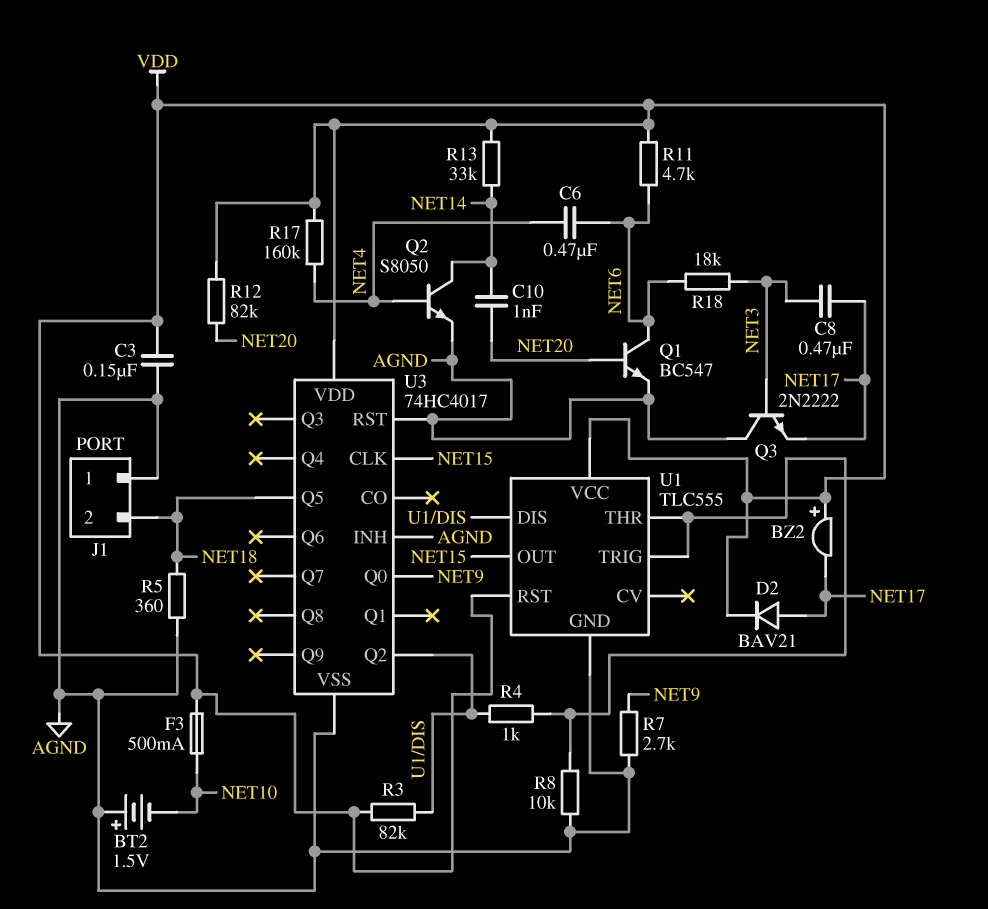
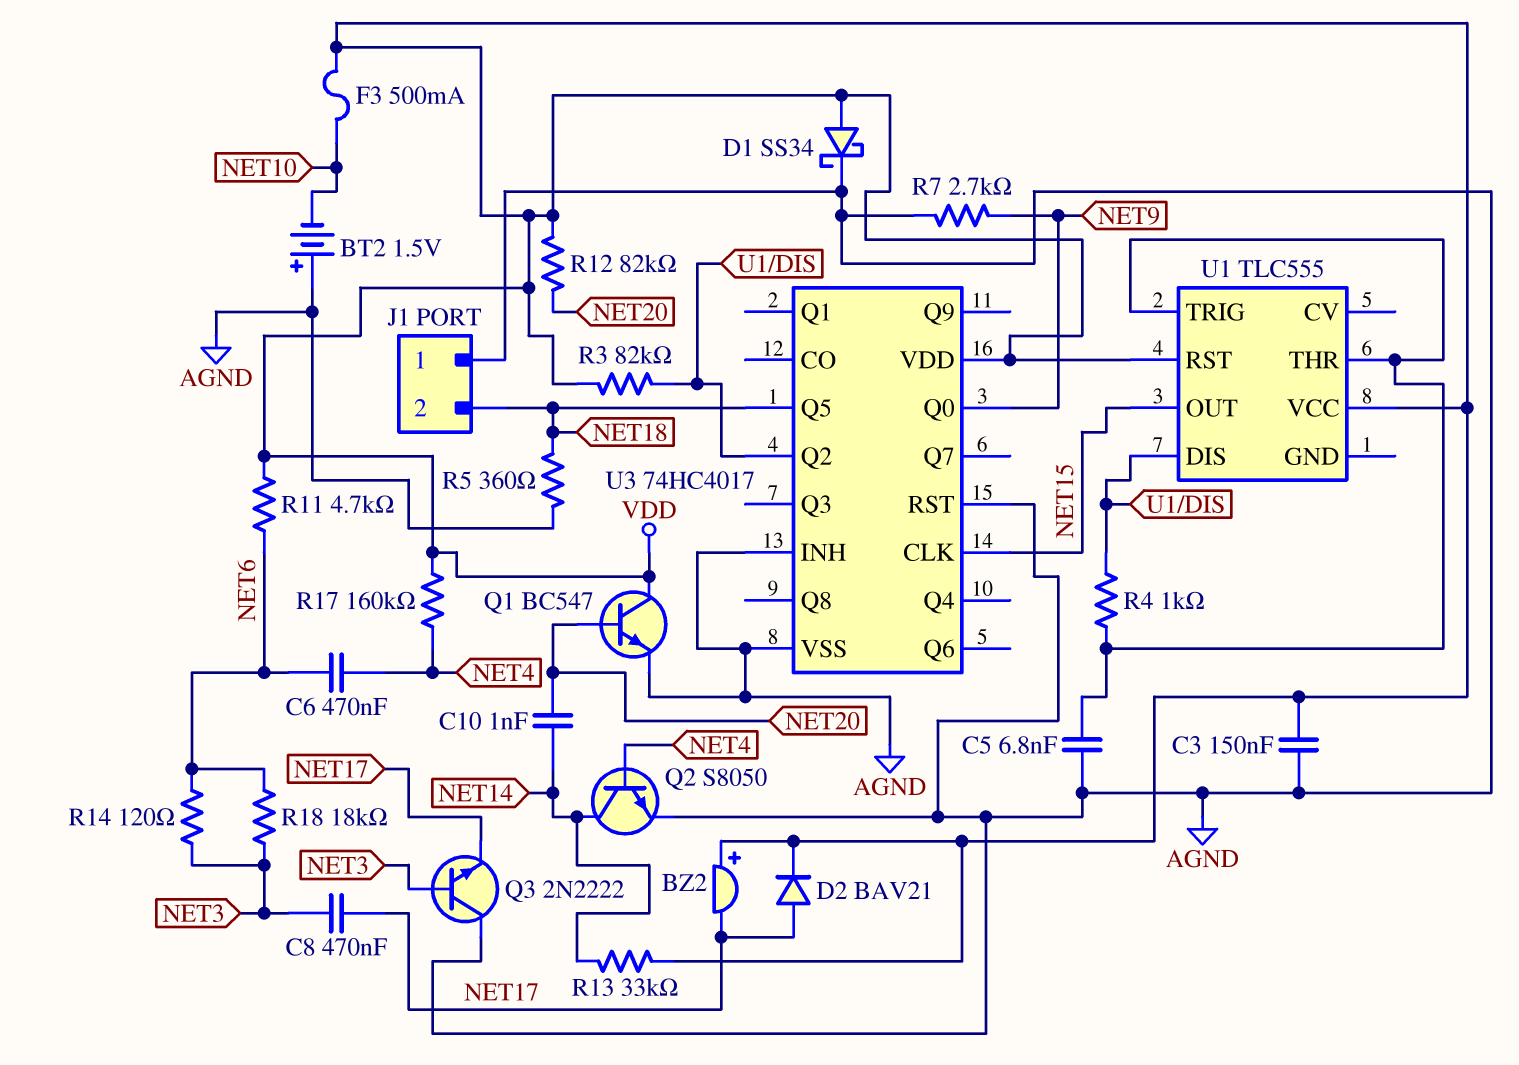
C5: none -> 6.8nF (AGND, U1/THR)
D1: none -> schottky SS34 (A VDD, K AGND)
Q1: NPN BC547 (B NET20, C NET6, E AGND) -> NPN BC547 (B NET20, C VDD, E AGND)
R8: 10k (AGND, U1/THR) -> none
R14: none -> 120 (NET3, NET6)
U1 pin GND: AGND -> none

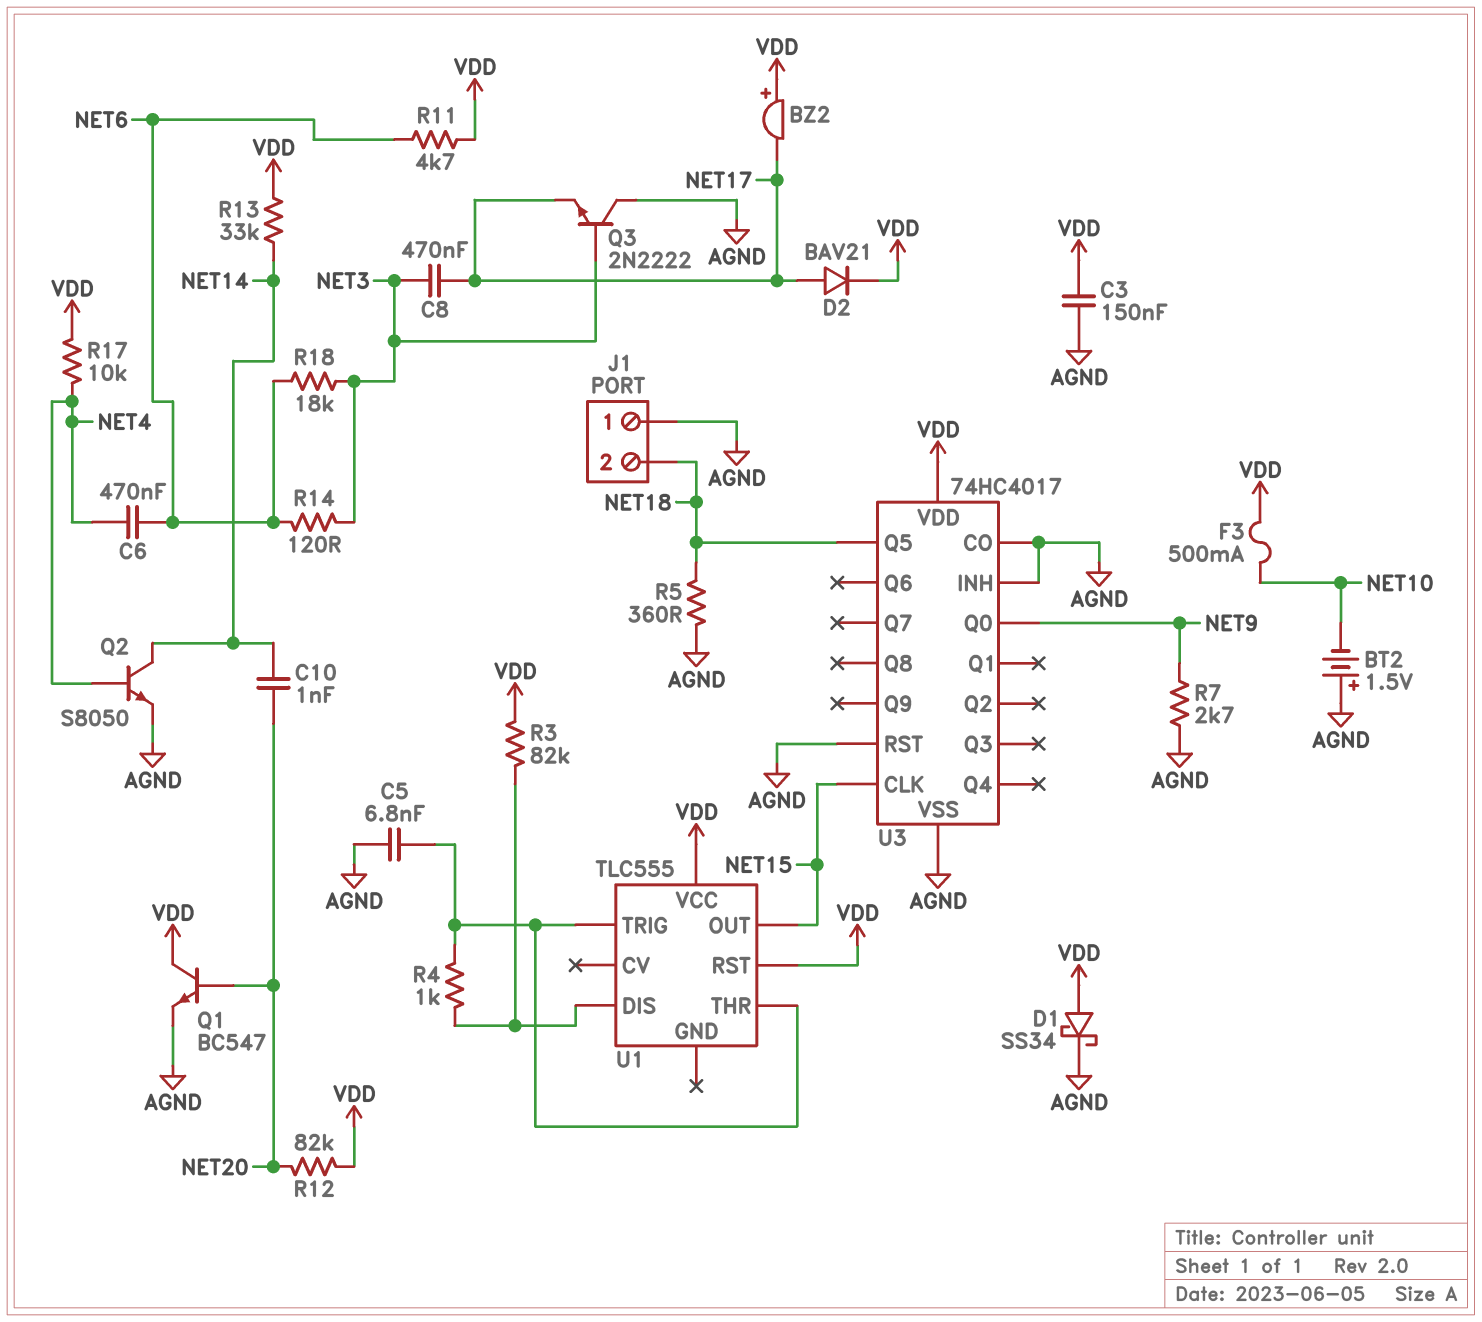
R17: 160k (NET4, VDD) -> 10k (NET4, VDD)
U3 pin CO: none -> AGND
U3 pin Q2: U1/DIS -> none

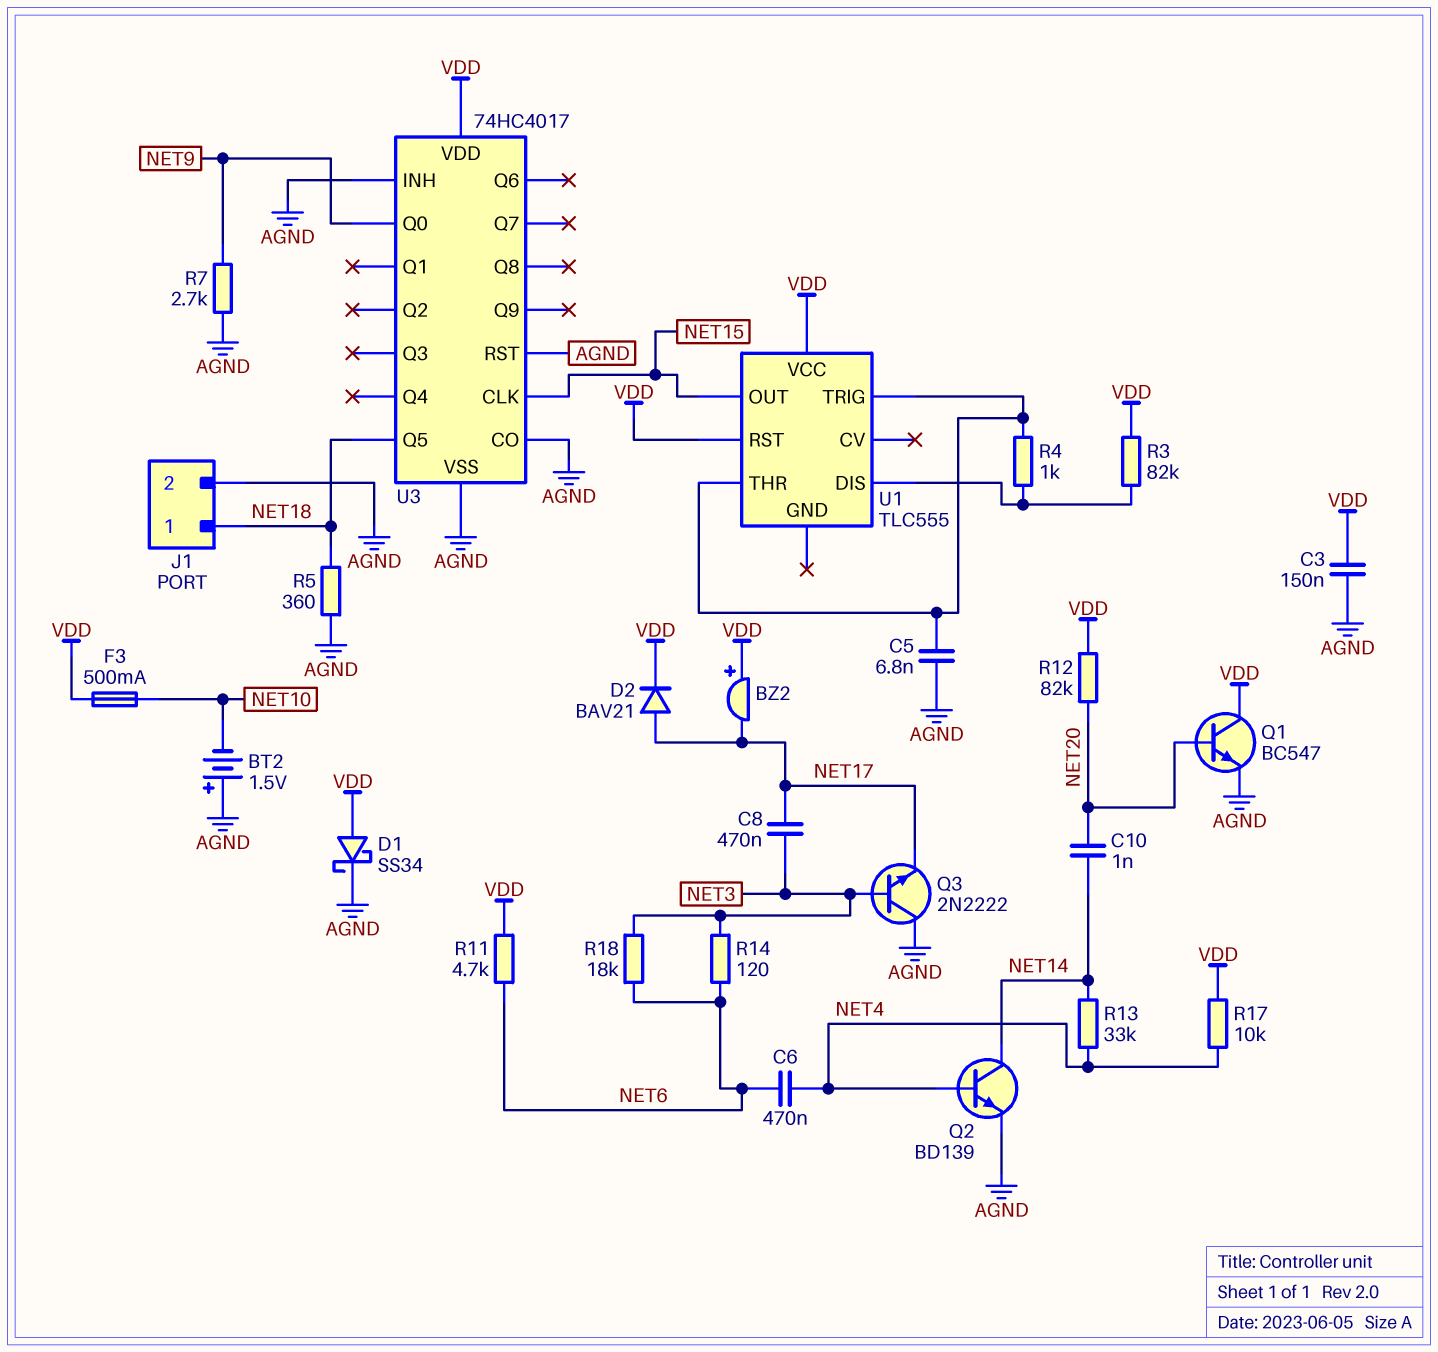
J1 pin 1: AGND -> NET18
J1 pin 2: NET18 -> AGND
Q2: NPN S8050 (B NET4, C NET14, E AGND) -> NPN BD139 (B NET4, C NET14, E AGND)
R13: 33k (NET14, VDD) -> 33k (NET4, NET14)

